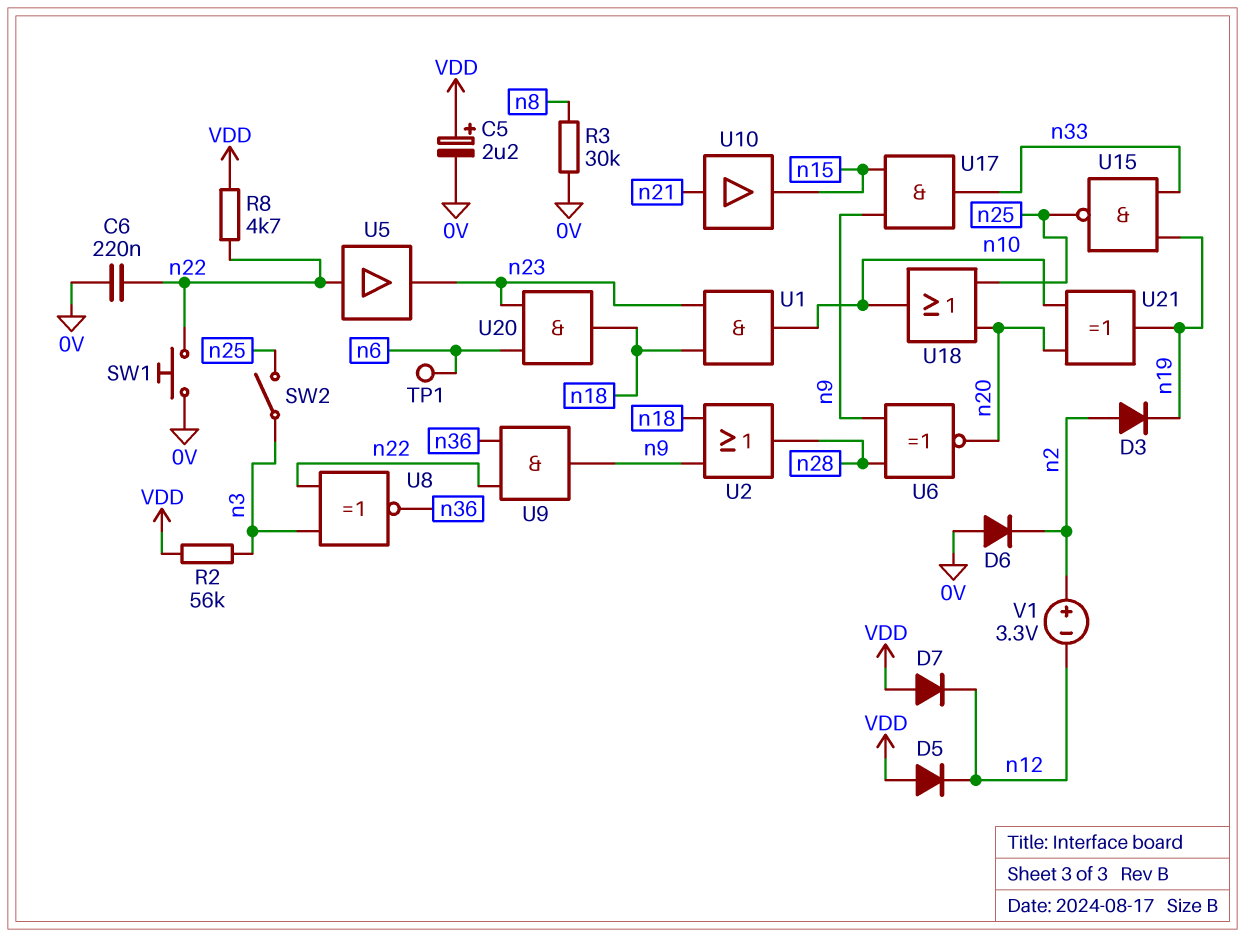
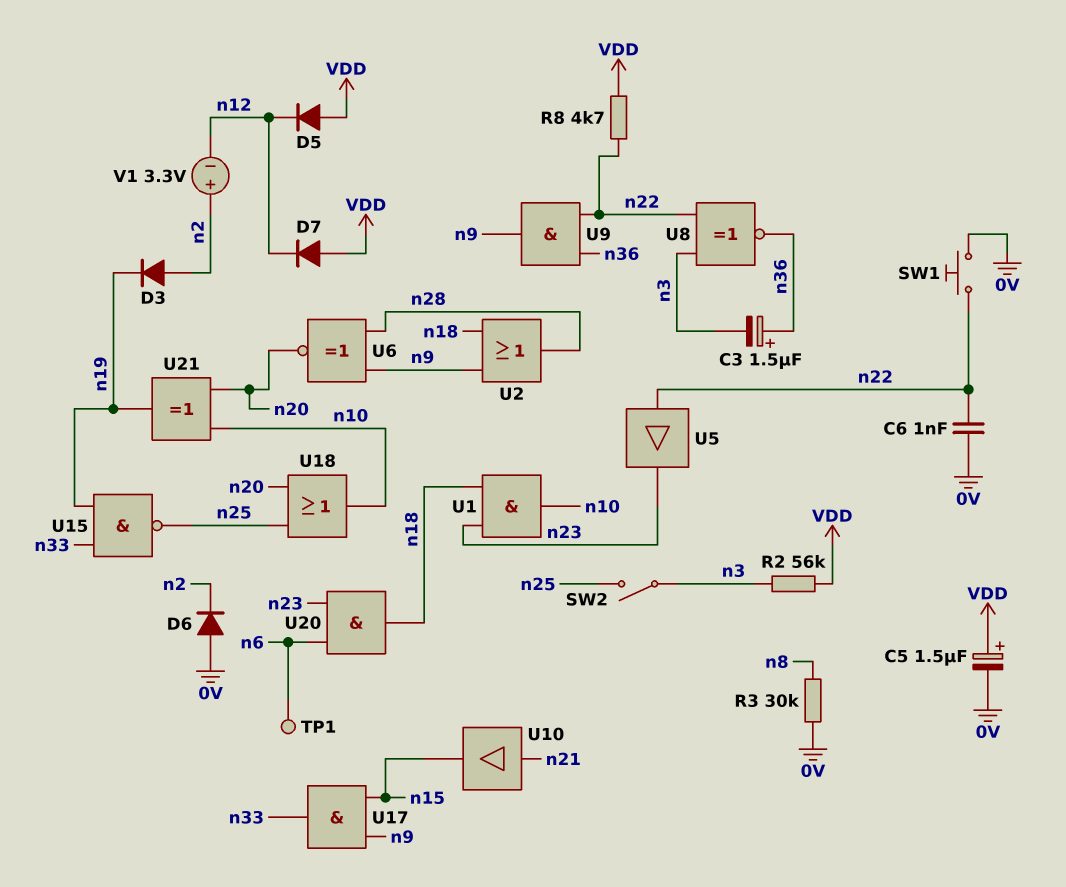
C3: none -> 1.5uF (plus n36, minus n3)
C5: 2.2uF (plus VDD, minus 0V) -> 1.5uF (plus VDD, minus 0V)
C6: 220nF (0V, n22) -> 1nF (0V, n22)

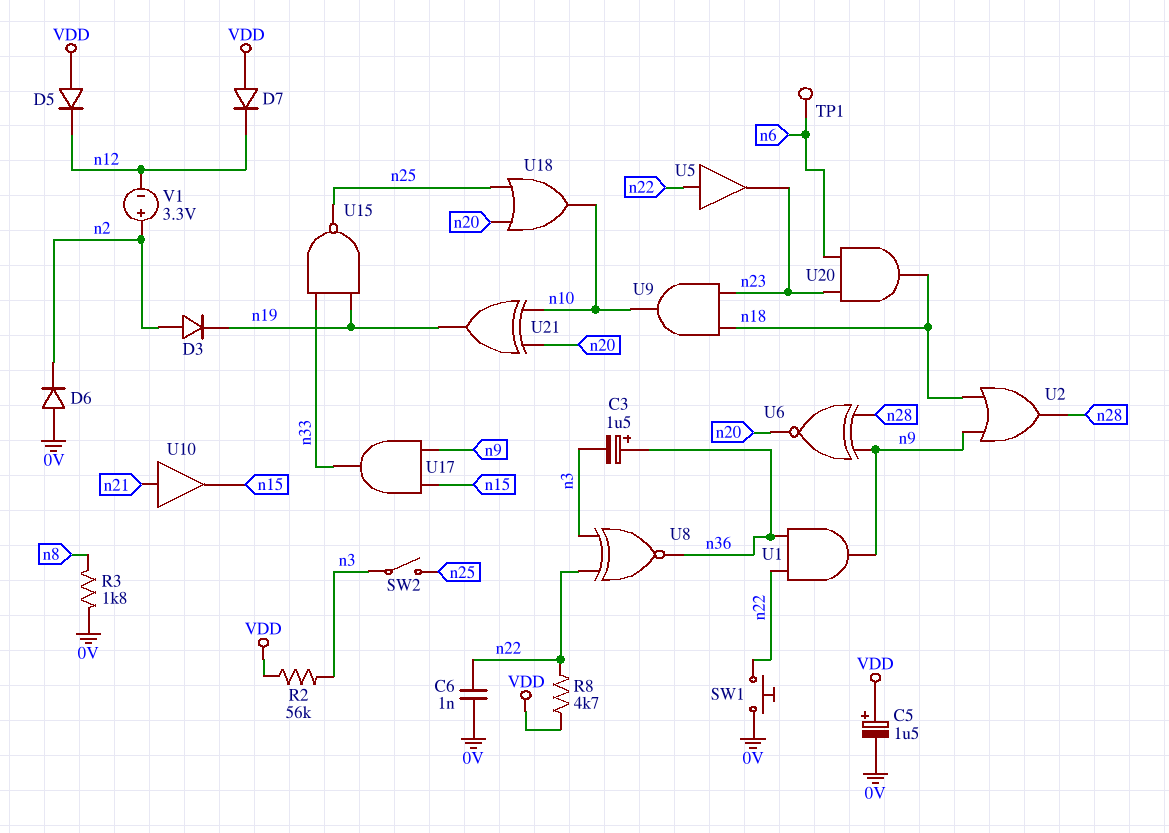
R3: 30k (0V, n8) -> 1.8k (0V, n8)
U1: AND (in n18, in n23, out n10) -> AND (in n22, in n36, out n9)
U9: AND (in n22, in n36, out n9) -> AND (in n18, in n23, out n10)

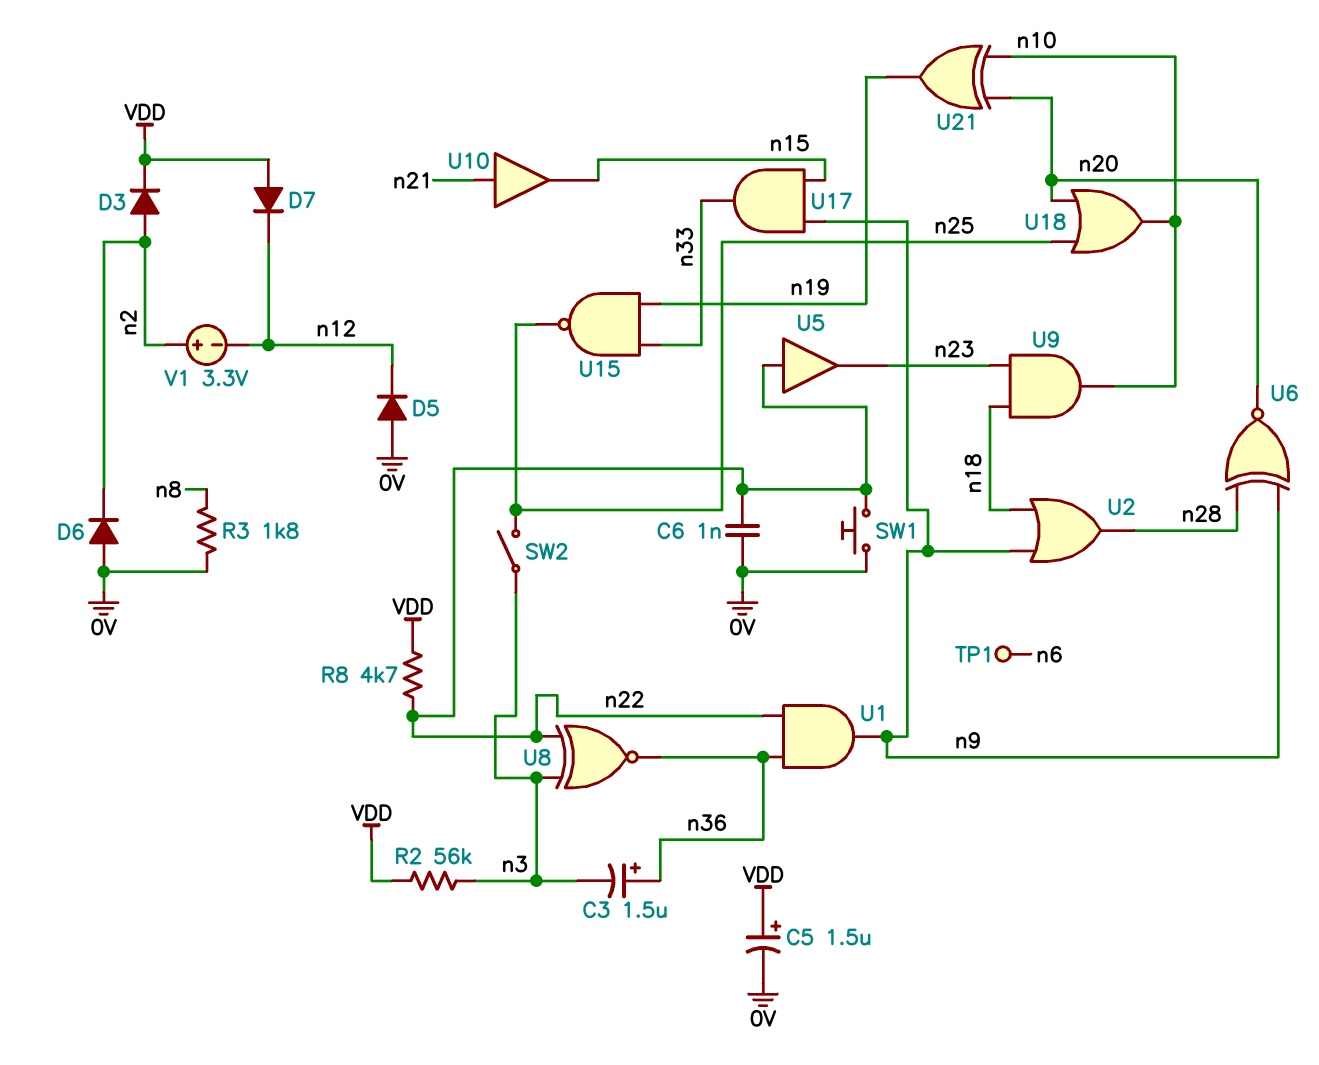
D3: diode (A n2, K n19) -> diode (A n2, K VDD)
D5: diode (A VDD, K n12) -> diode (A 0V, K n12)
U20: AND (in n6, in n23, out n18) -> none

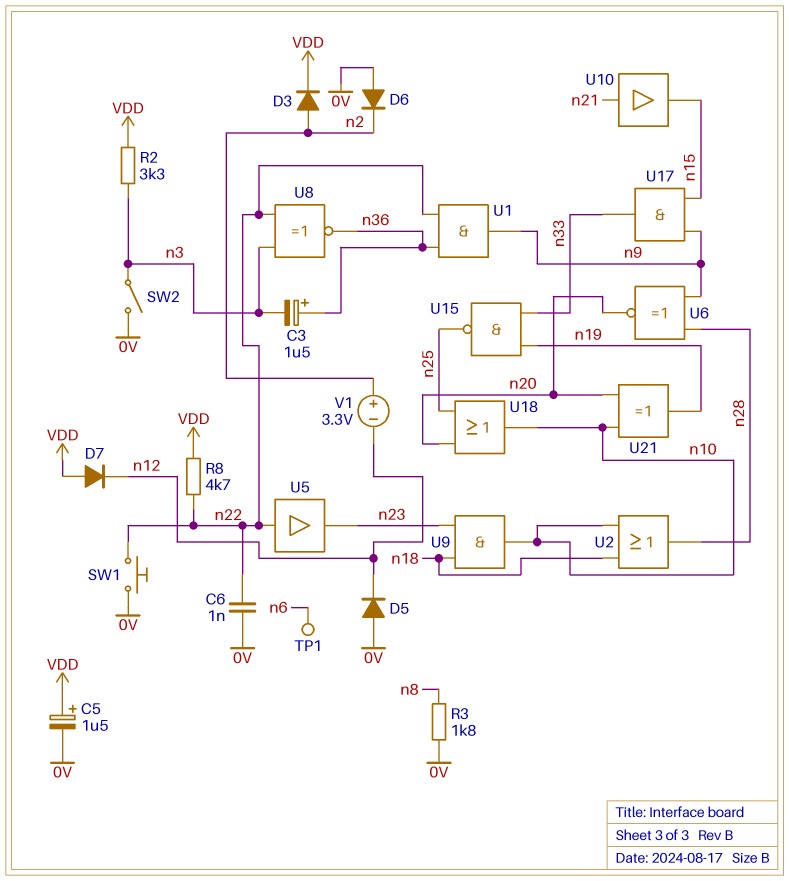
R2: 56k (VDD, n3) -> 3.3k (VDD, n3)
SW2: switch (n3, n25) -> switch (0V, n3)
U2: OR (in n9, in n18, out n28) -> OR (in n10, in n18, out n28)

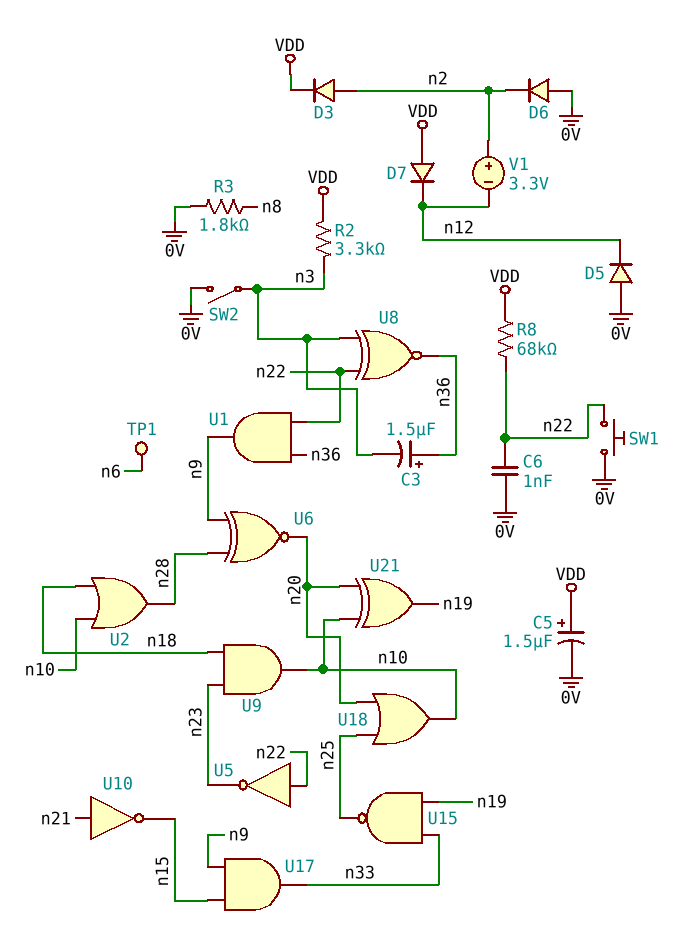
R8: 4.7k (VDD, n22) -> 68k (VDD, n22)
U5: buffer (in n22, out n23) -> NOT (in n22, out n23)
U10: buffer (in n21, out n15) -> NOT (in n21, out n15)

